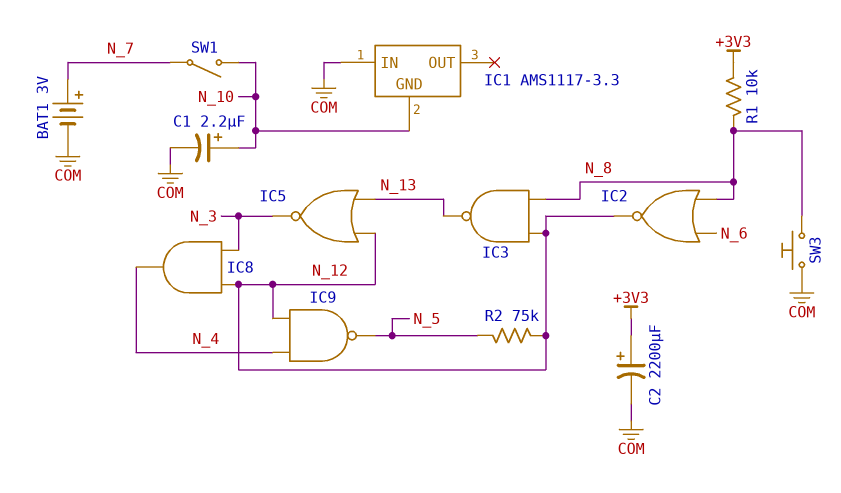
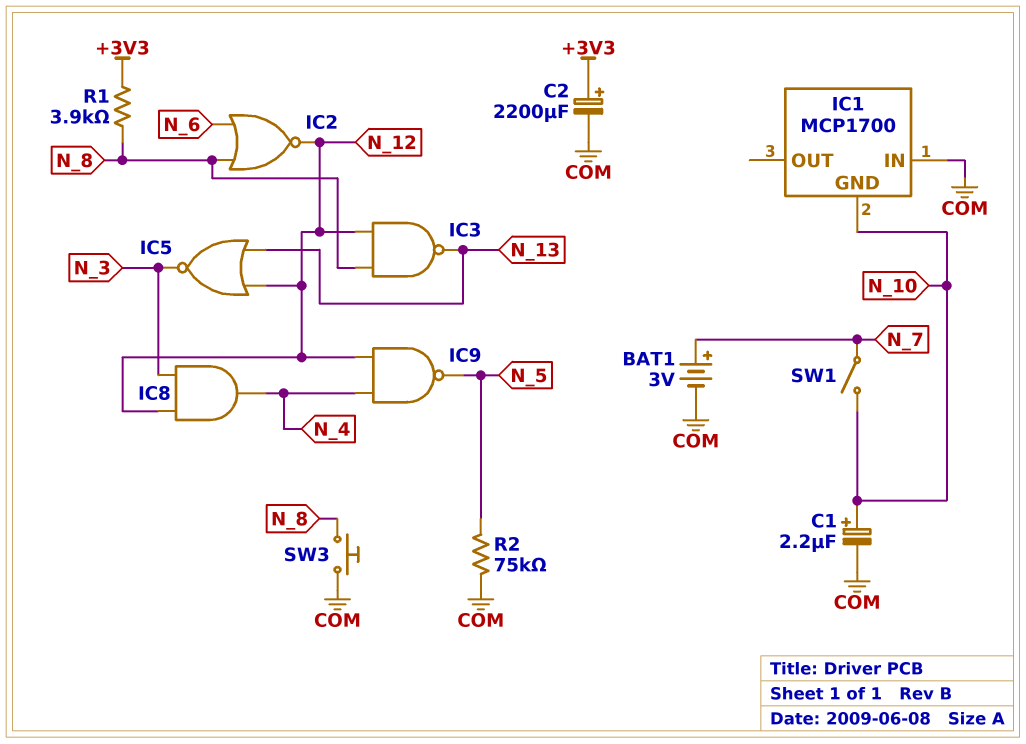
IC1: AMS1117-3.3 -> MCP1700
R1: 10k (+3V3, N_8) -> 3.9k (+3V3, N_8)
R2: 75k (N_5, N_12) -> 75k (COM, N_5)

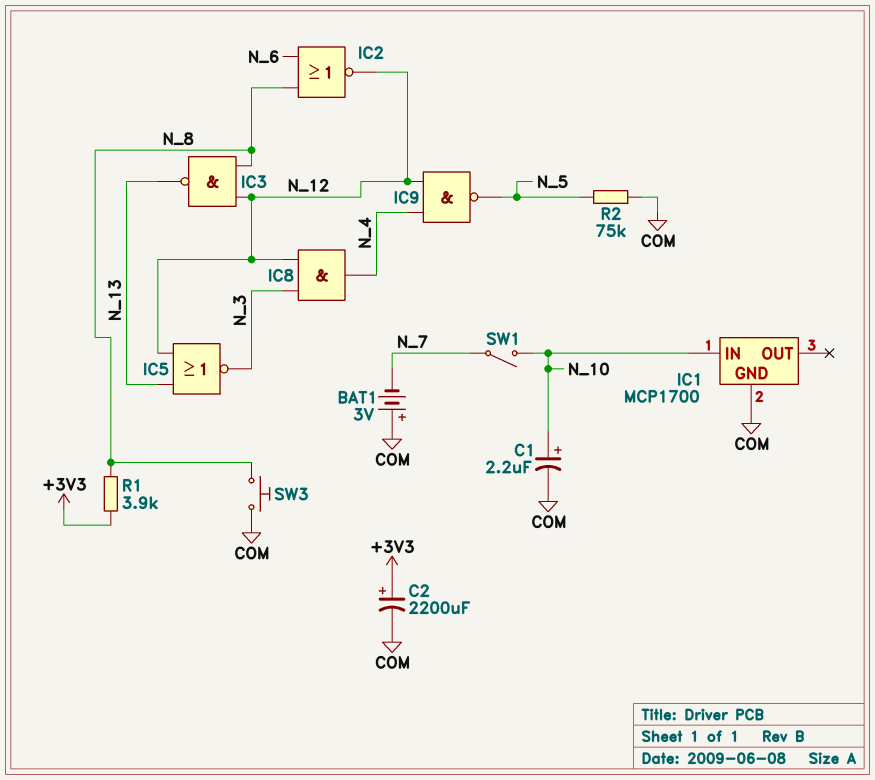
BAT1: 3V (plus N_7, minus COM) -> 3V (plus COM, minus N_7)
IC1 pin GND: N_10 -> COM
IC1 pin IN: COM -> N_10

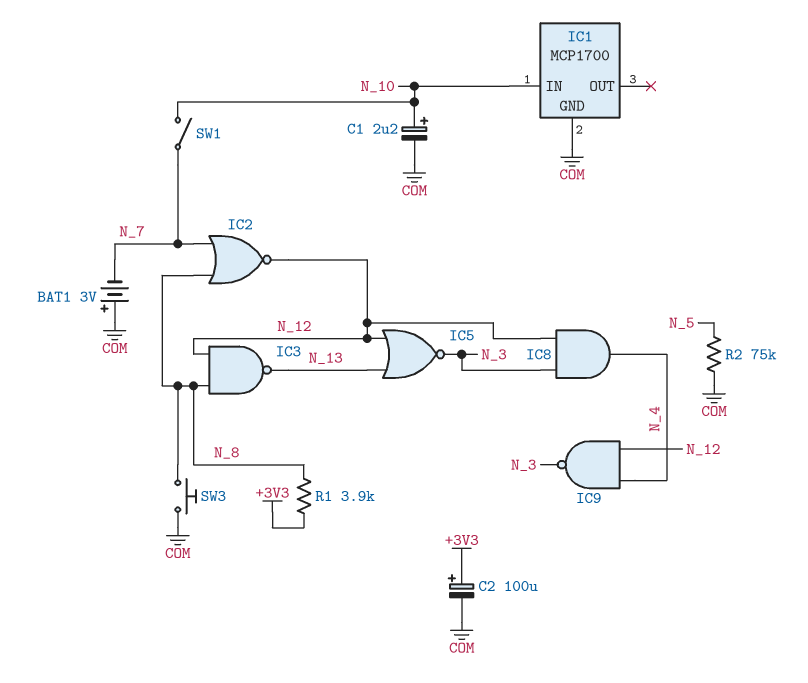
C2: 2200uF (plus +3V3, minus COM) -> 100uF (plus +3V3, minus COM)
IC2: NOR (in N_6, in N_8, out N_12) -> NOR (in N_7, in N_8, out N_12)
IC9: NAND (in N_4, in N_12, out N_5) -> NAND (in N_4, in N_12, out N_3)

